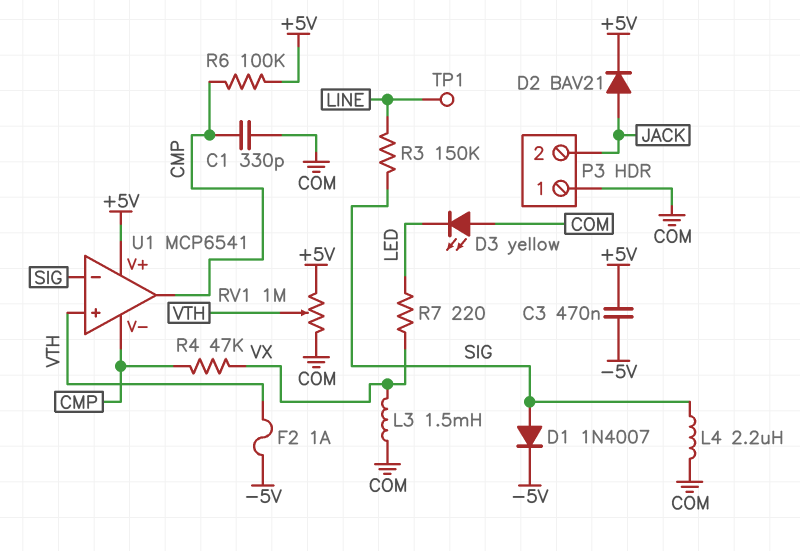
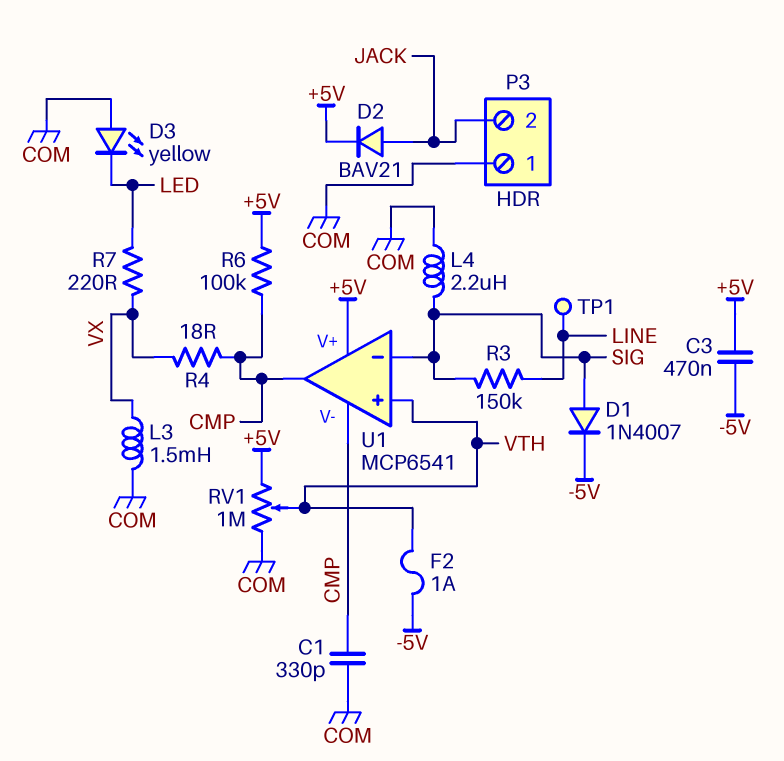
R4: 47k (CMP, VX) -> 18 (CMP, VX)

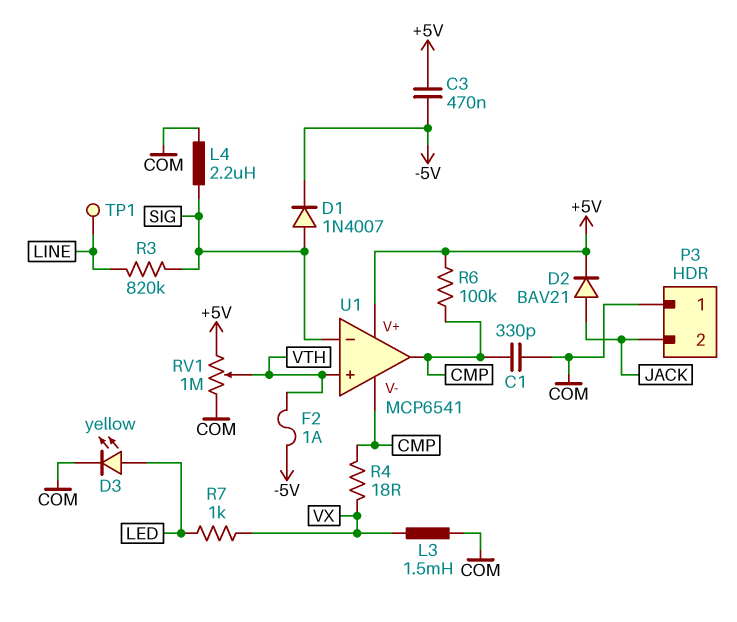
D3: LED yellow (A COM, K LED) -> LED yellow (A LED, K COM)
R3: 150k (LINE, SIG) -> 820k (LINE, SIG)
R7: 220 (LED, VX) -> 1k (LED, VX)

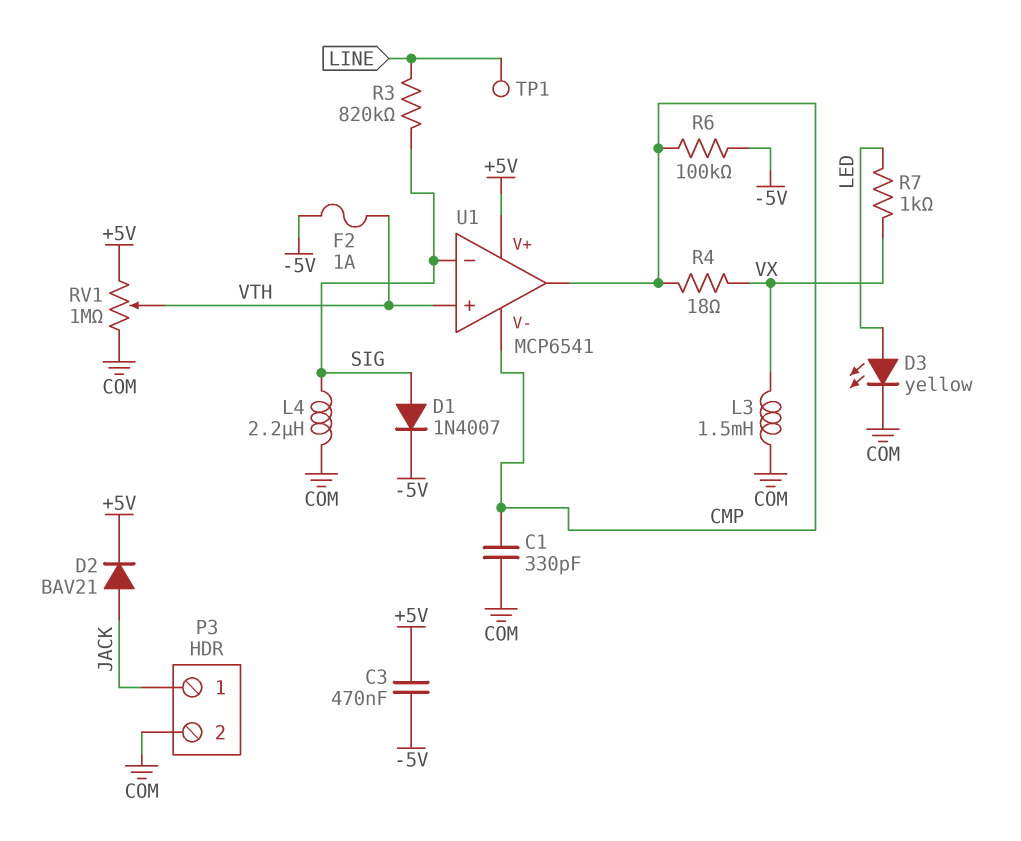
P3 pin 1: COM -> JACK
P3 pin 2: JACK -> COM
R6: 100k (+5V, CMP) -> 100k (-5V, CMP)

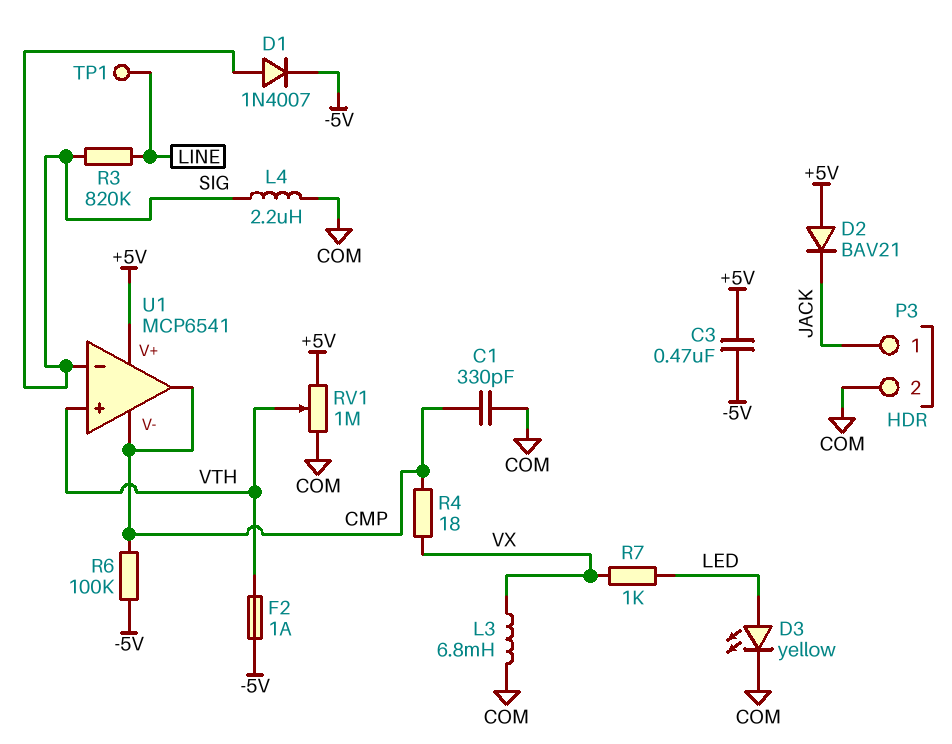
D2: diode BAV21 (A JACK, K +5V) -> diode BAV21 (A +5V, K JACK)
L3: 1.5mH (COM, VX) -> 6.8mH (COM, VX)

